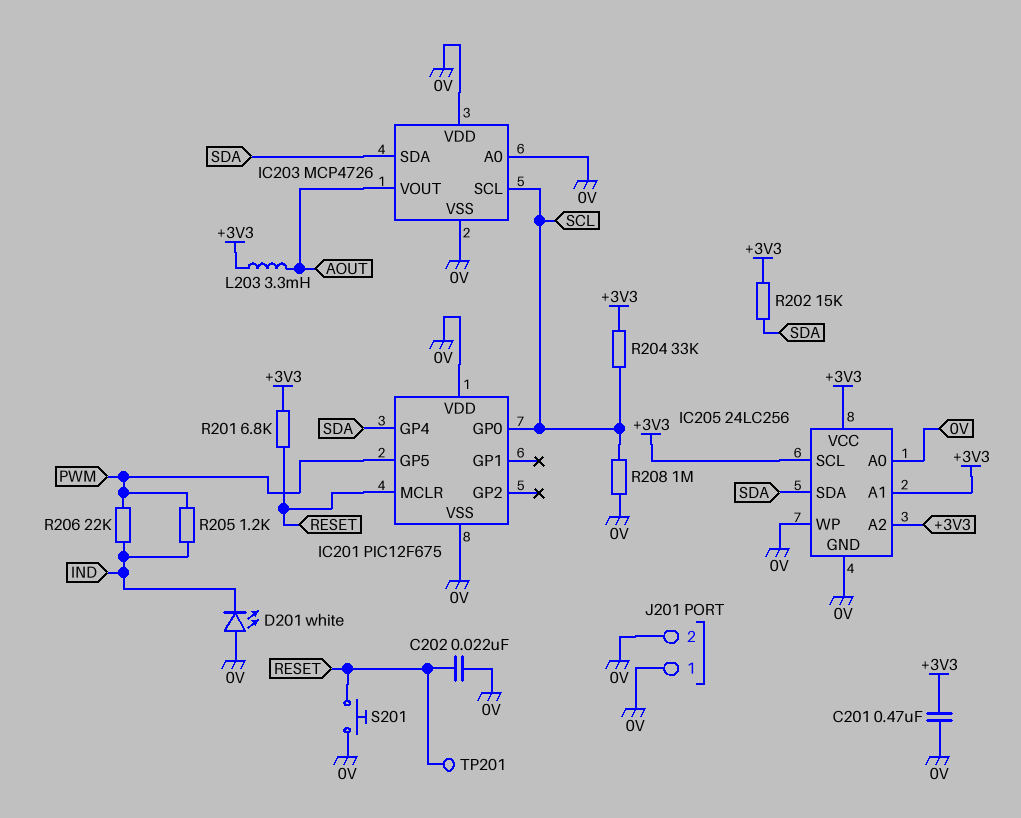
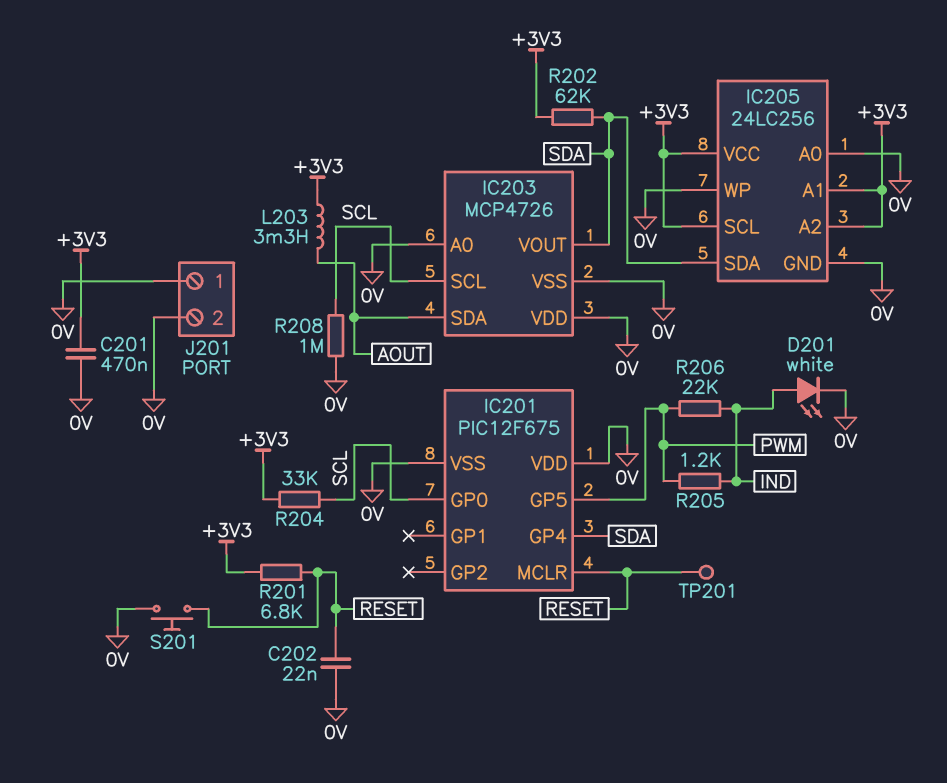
D201: LED white (A 0V, K IND) -> LED white (A IND, K 0V)
IC203 pin SDA: SDA -> AOUT
IC203 pin VOUT: AOUT -> SDA
R202: 15k (+3V3, SDA) -> 62k (+3V3, SDA)

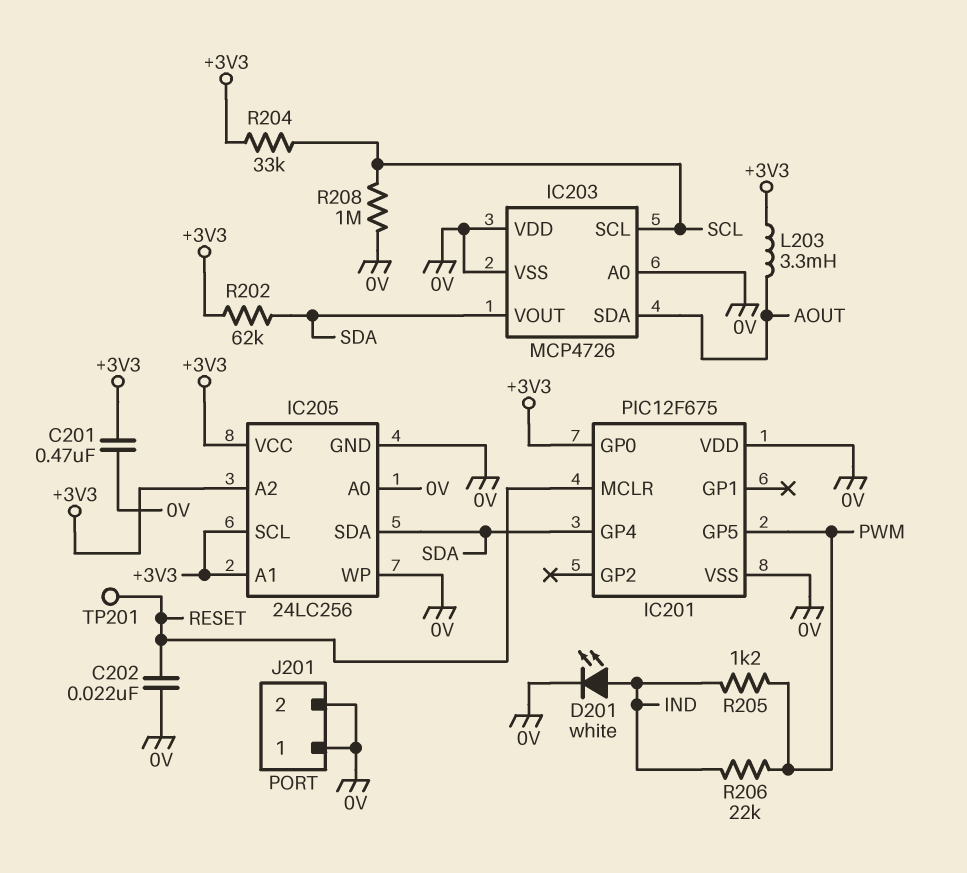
IC201 pin GP0: SCL -> +3V3
R201: 6.8k (+3V3, RESET) -> none
S201: button (0V, RESET) -> none

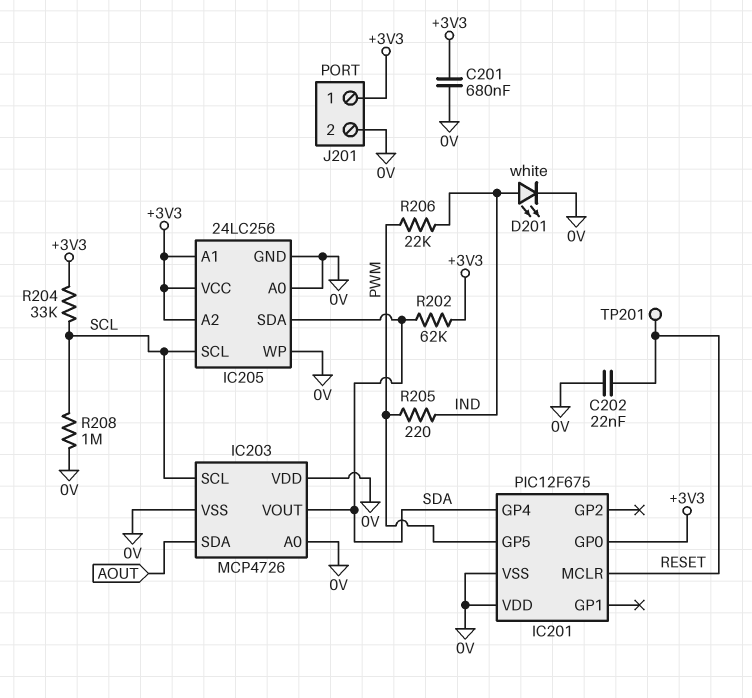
C201: 470nF (+3V3, 0V) -> 680nF (+3V3, 0V)
IC205 pin SCL: +3V3 -> SCL
J201 pin 1: 0V -> +3V3
L203: 3.3mH (+3V3, AOUT) -> none
R205: 1.2k (IND, PWM) -> 220 (IND, PWM)

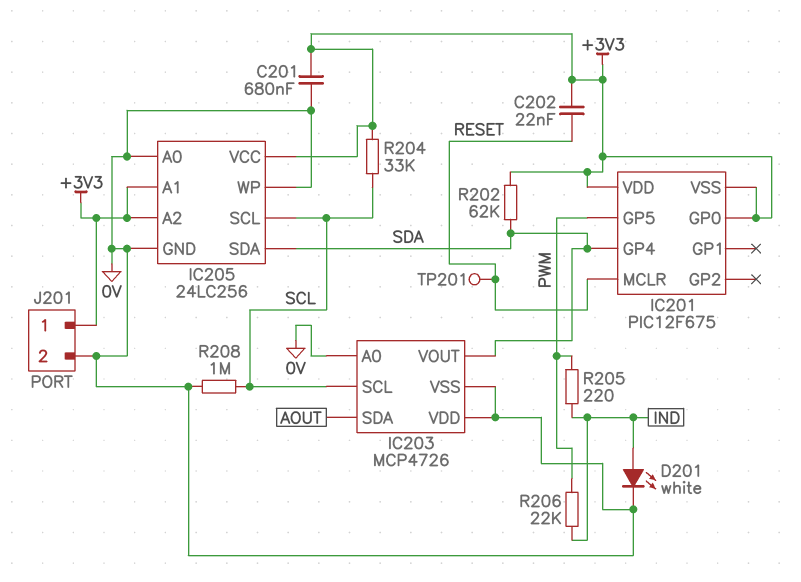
C202: 22nF (0V, RESET) -> 22nF (+3V3, RESET)
IC201 pin VDD: 0V -> +3V3
IC201 pin VSS: 0V -> +3V3

